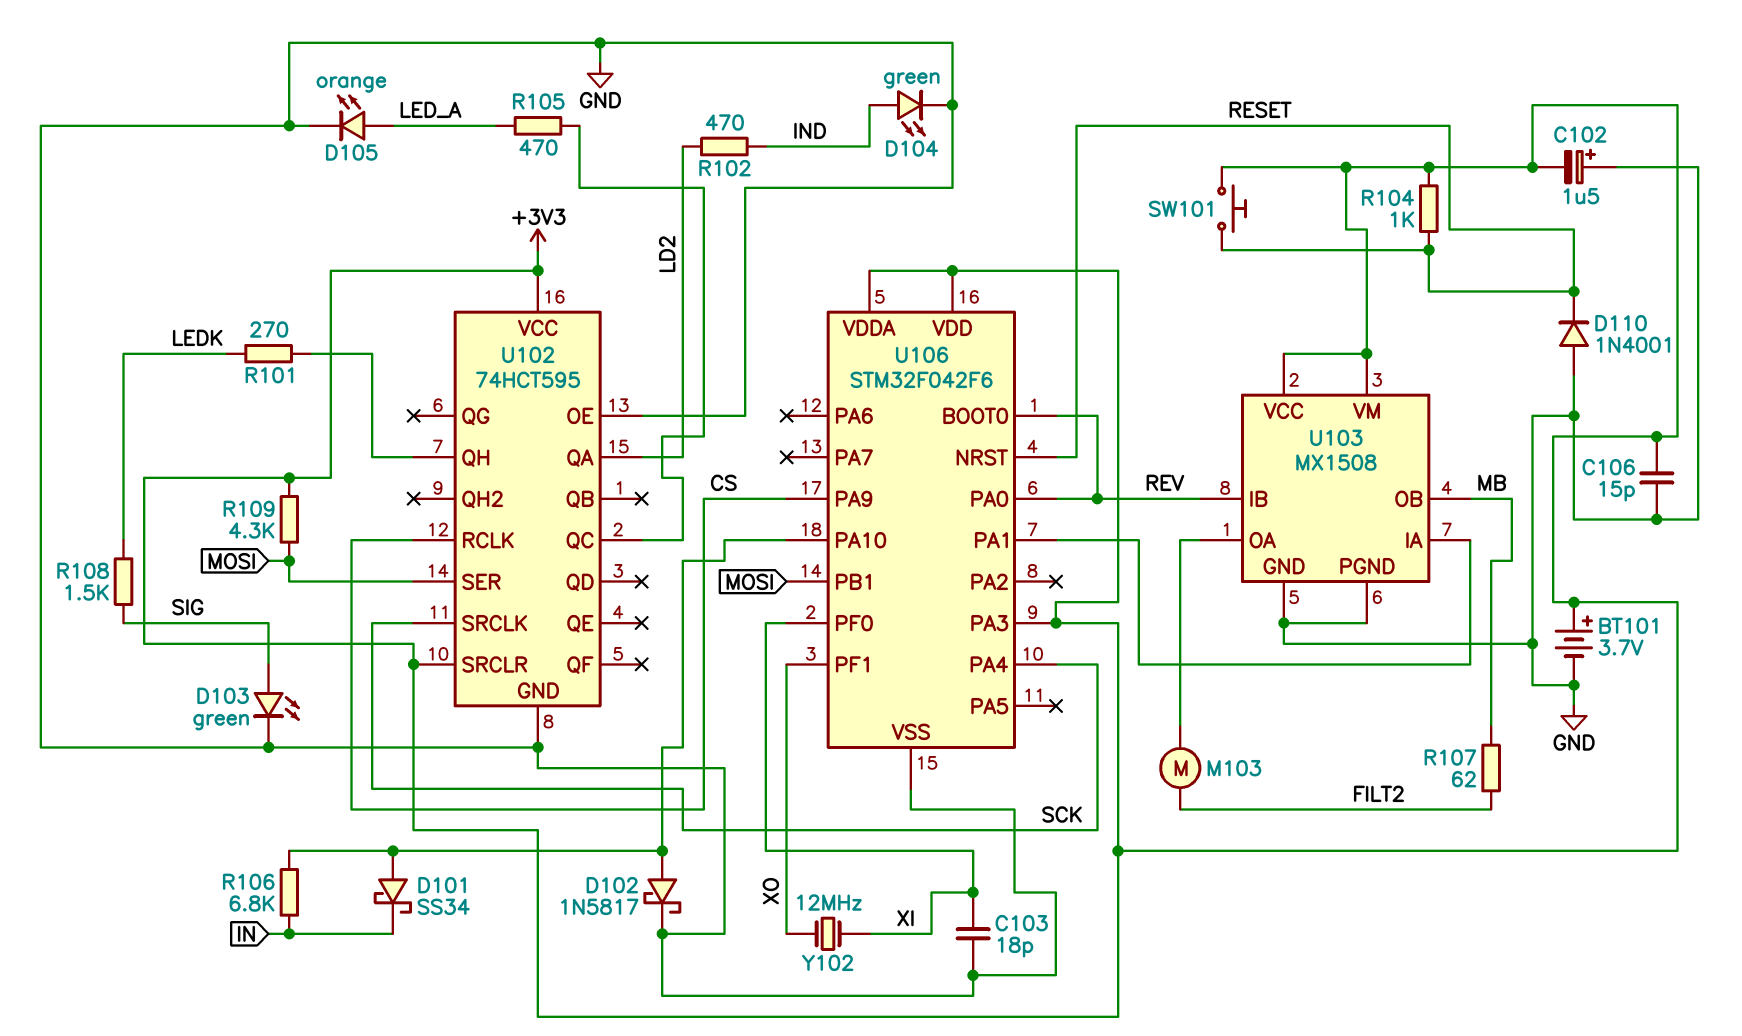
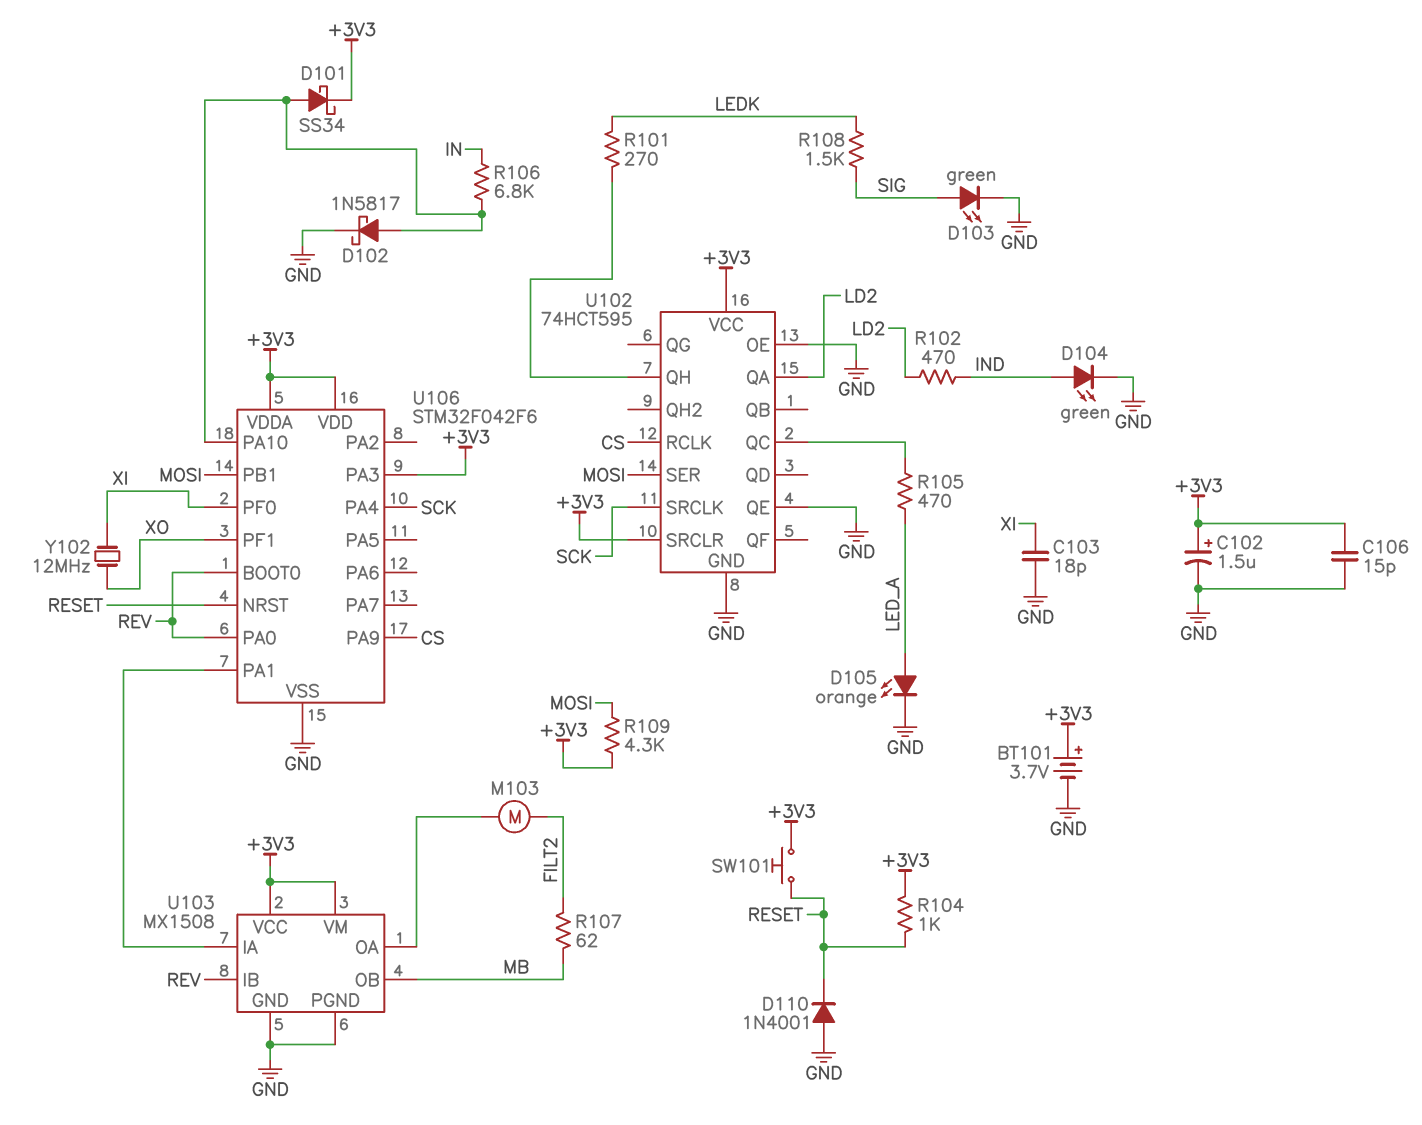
C102: 1.5uF (plus GND, minus +3V3) -> 1.5uF (plus +3V3, minus GND)
D101: schottky SS34 (A U106/PA10, K IN) -> schottky SS34 (A U106/PA10, K +3V3)
U102 pin QE: none -> GND

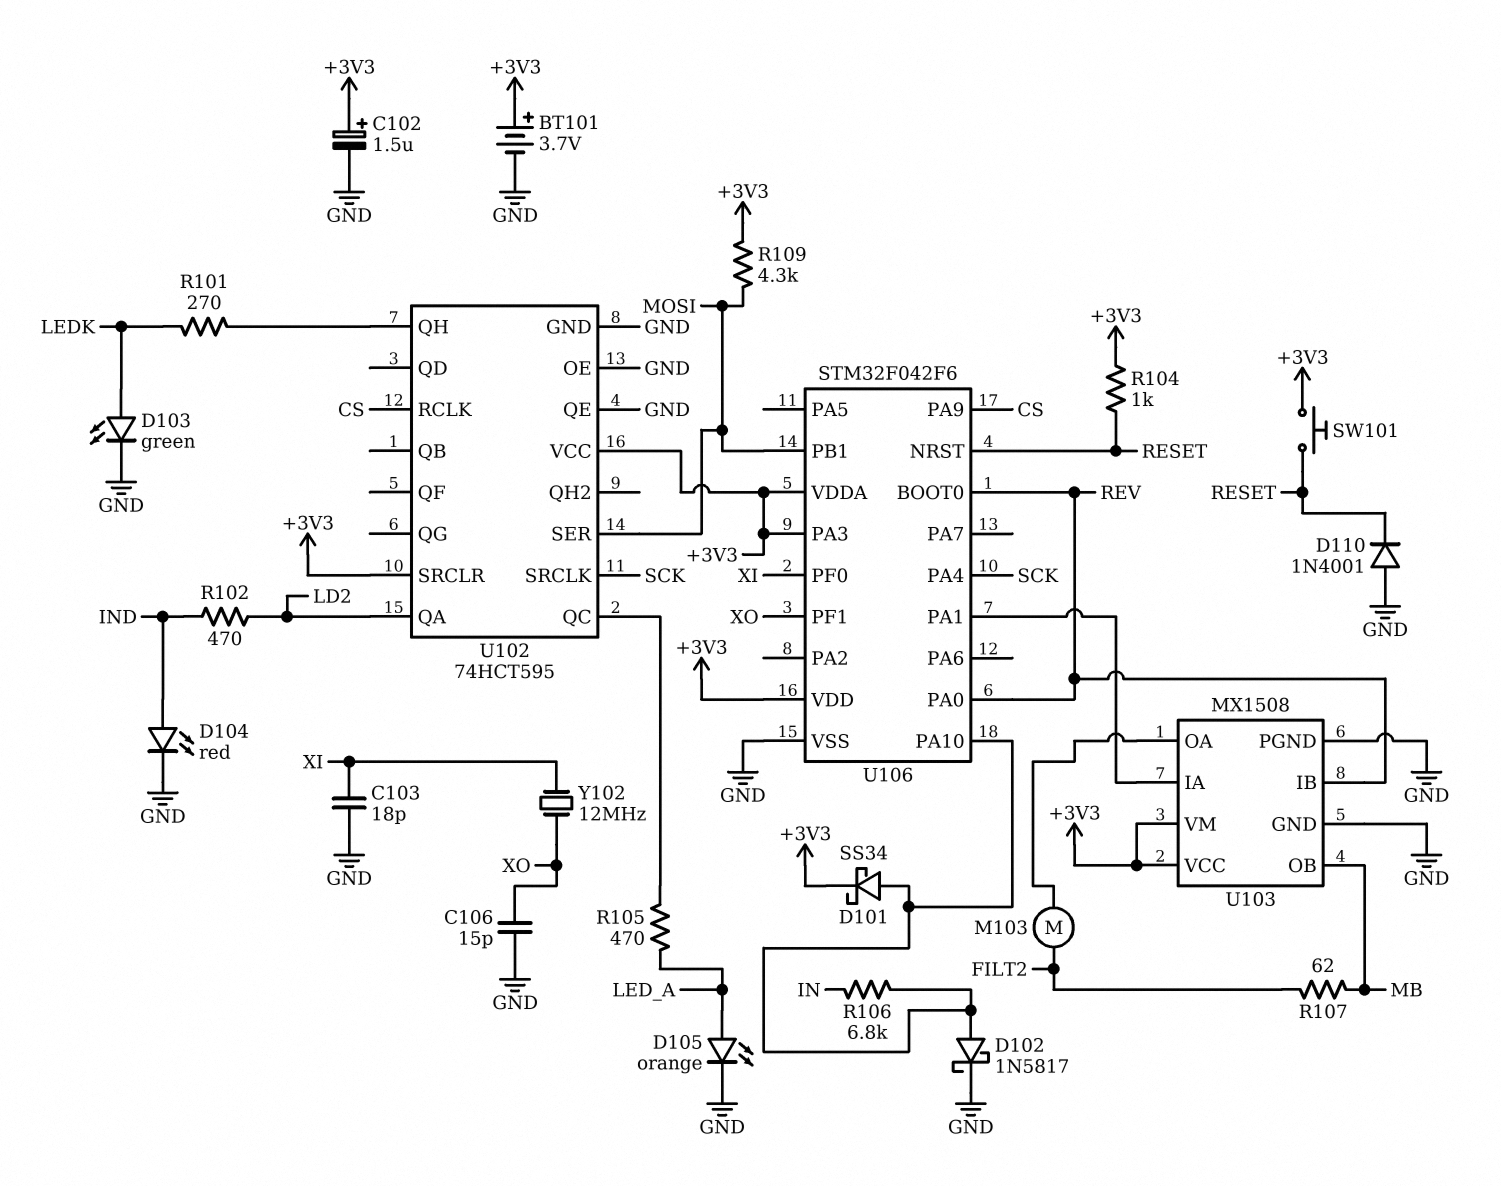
C106: 15pF (+3V3, GND) -> 15pF (GND, XO)
D103: LED green (A SIG, K GND) -> LED green (A LEDK, K GND)
D104: LED green (A IND, K GND) -> LED red (A IND, K GND)
R108: 1.5k (LEDK, SIG) -> none

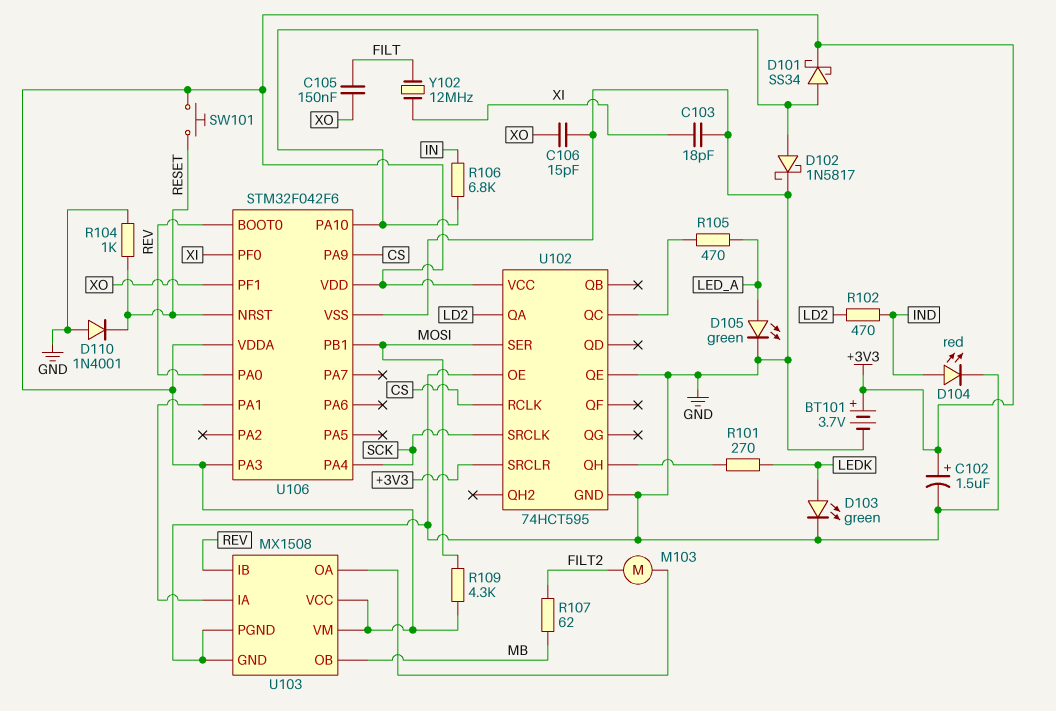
C105: none -> 150nF (FILT, XO)
D105: LED orange (A LED_A, K GND) -> LED green (A LED_A, K GND)
R104: 1k (+3V3, RESET) -> 1k (GND, RESET)
Y102: 12MHz (XI, XO) -> 12MHz (FILT, XI)

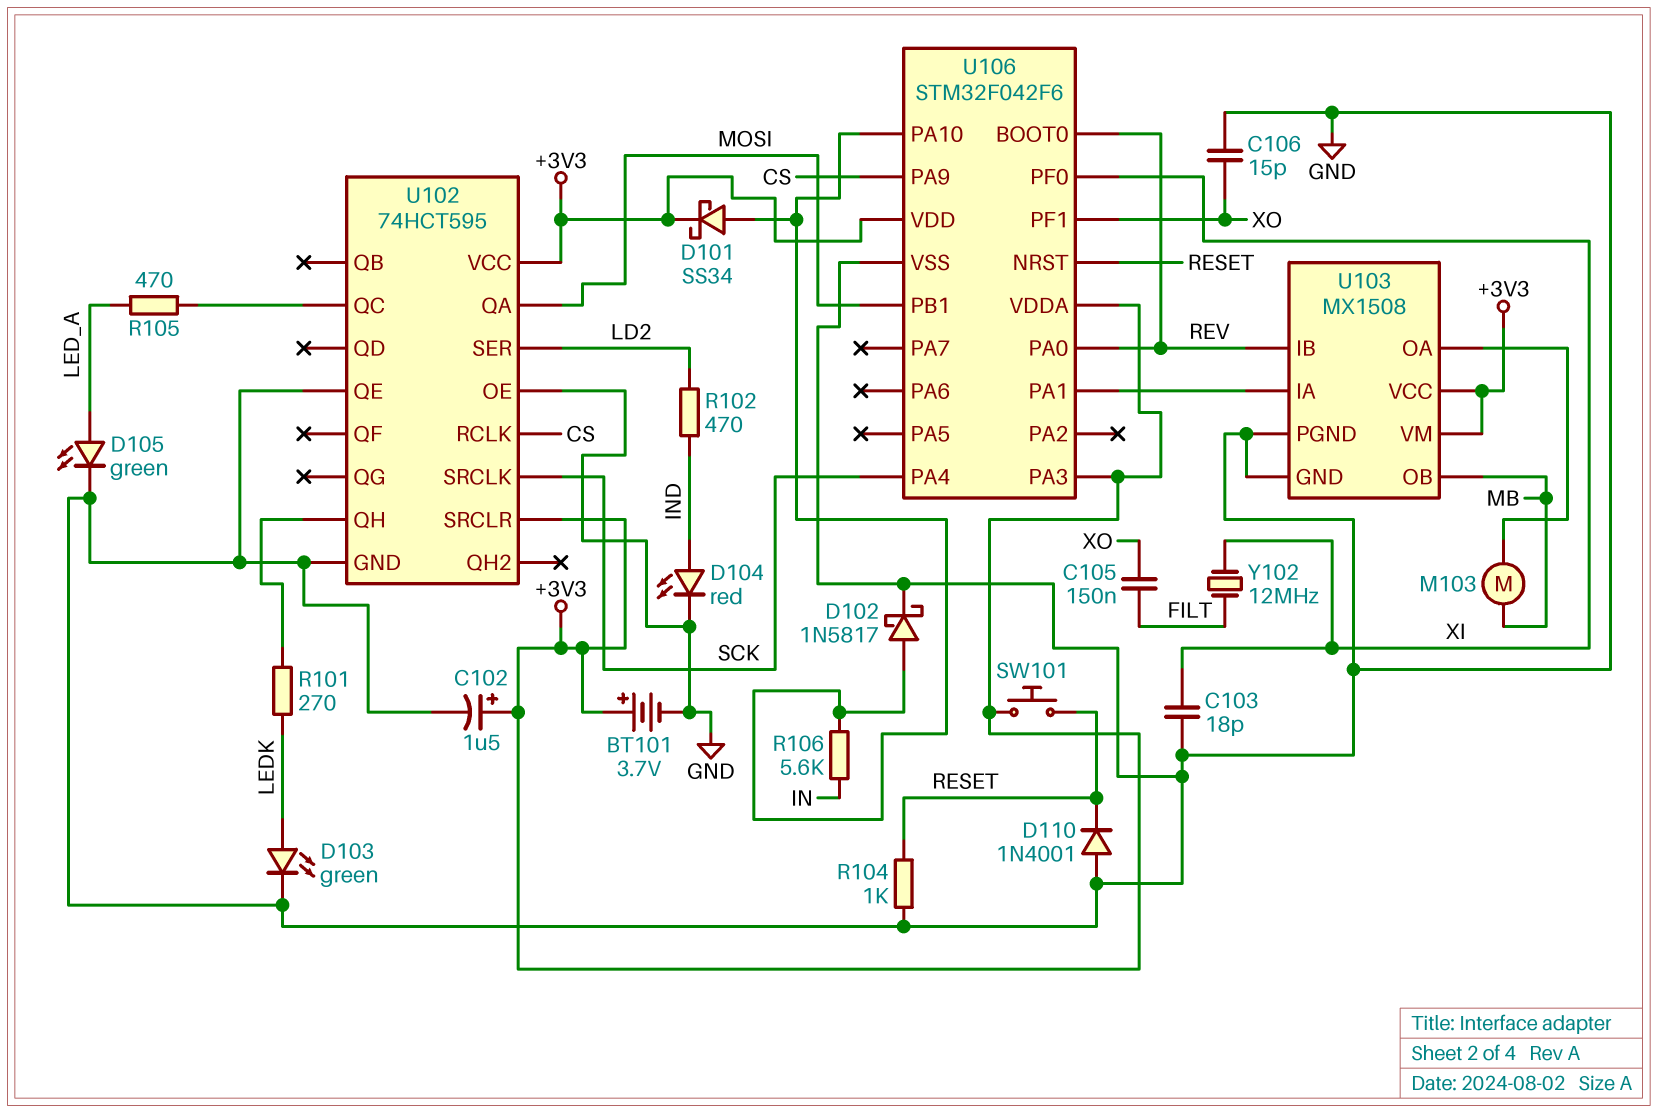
M103: motor (FILT2, U103/OA) -> motor (MB, U103/OA)
R106: 6.8k (IN, U106/PA10) -> 5.6k (IN, U106/PA10)
R107: 62 (FILT2, MB) -> none
R109: 4.3k (+3V3, MOSI) -> none
U102 pin QA: LD2 -> MOSI
U102 pin SER: MOSI -> LD2

